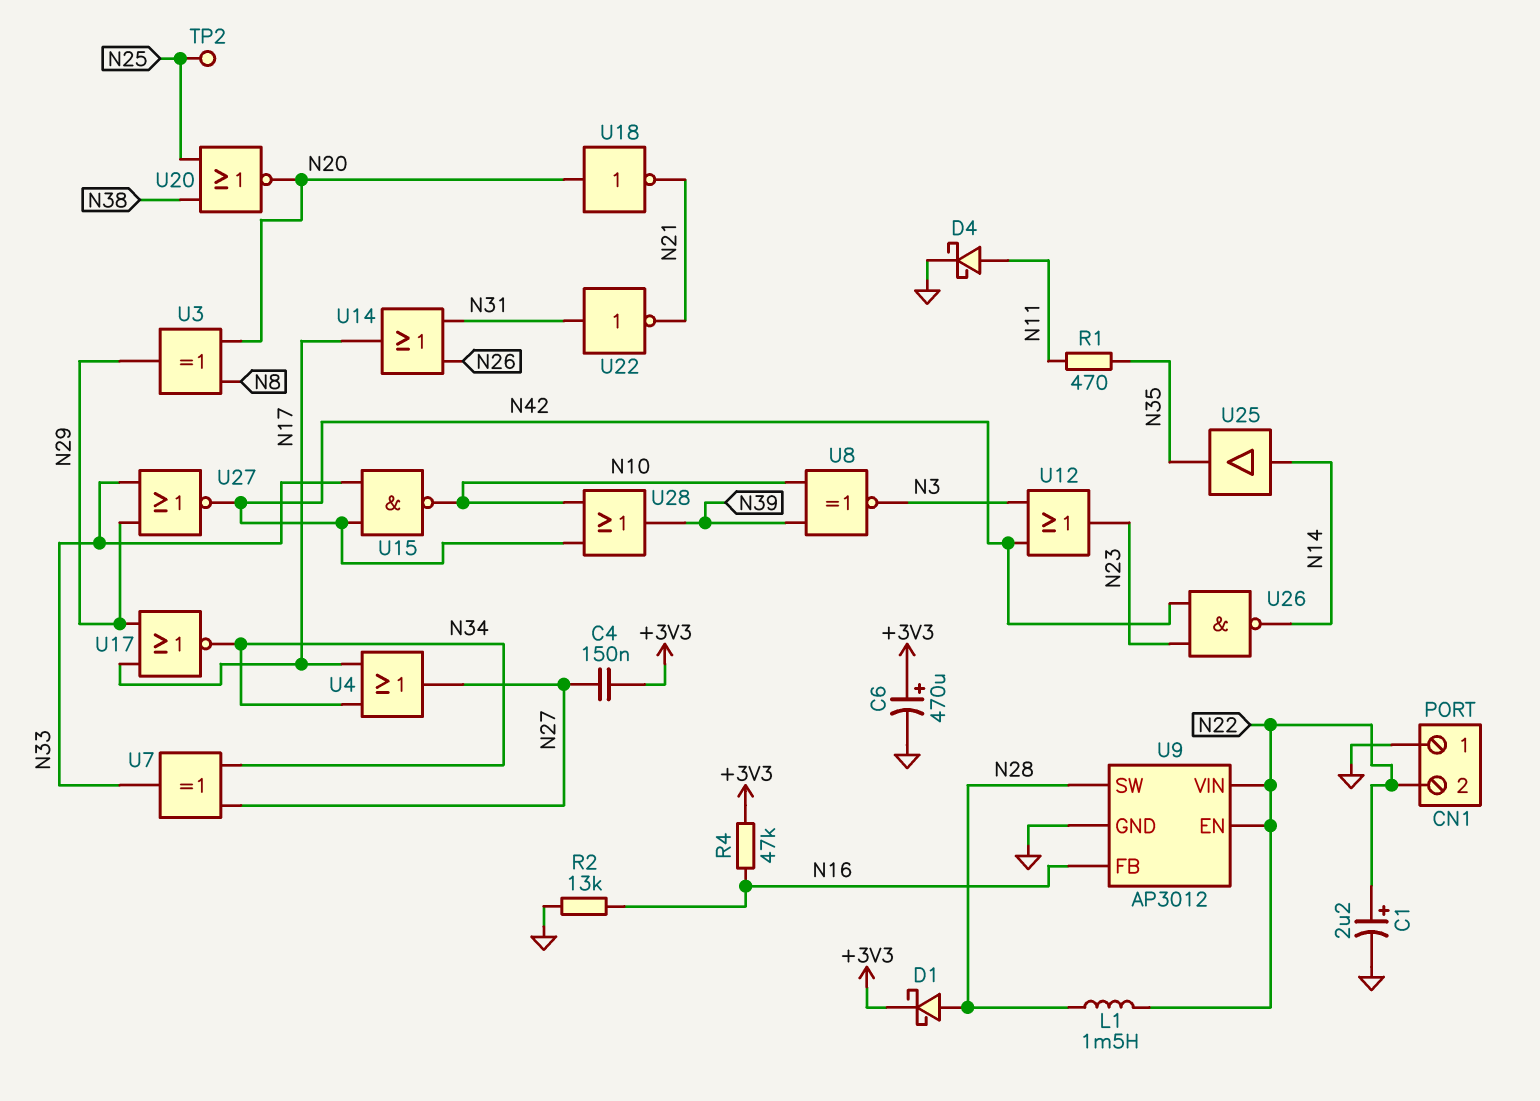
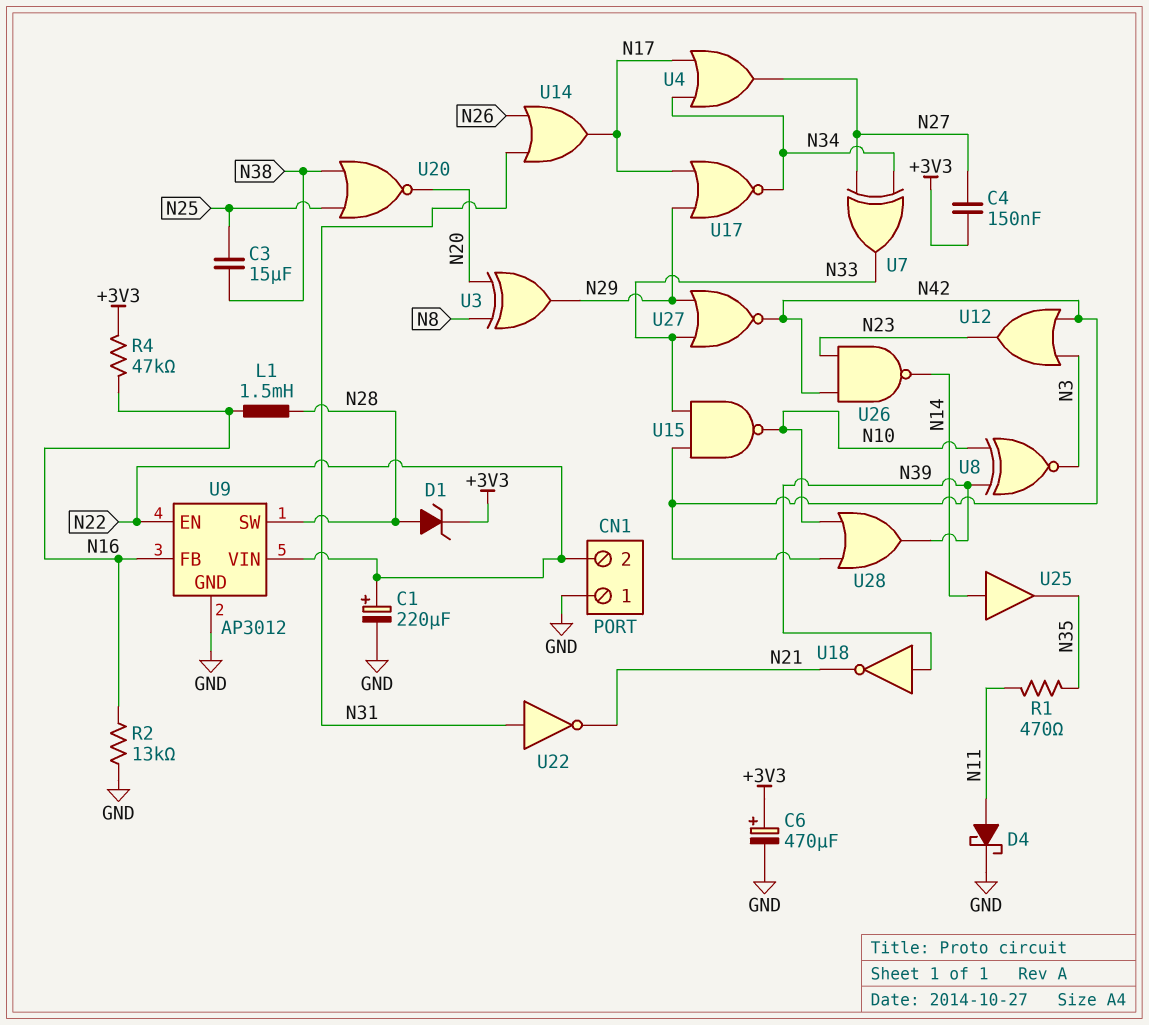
C1: 2.2uF (plus N22, minus GND) -> 220uF (plus N22, minus GND)
C3: none -> 15uF (N25, N38)
D1: schottky (A N28, K +3V3) -> zener (A N28, K +3V3)
L1: 1.5mH (N22, N28) -> 1.5mH (N16, N28)
TP2: test point (N25) -> none
U18: NOT (in N20, out N21) -> NOT (in N39, out N21)

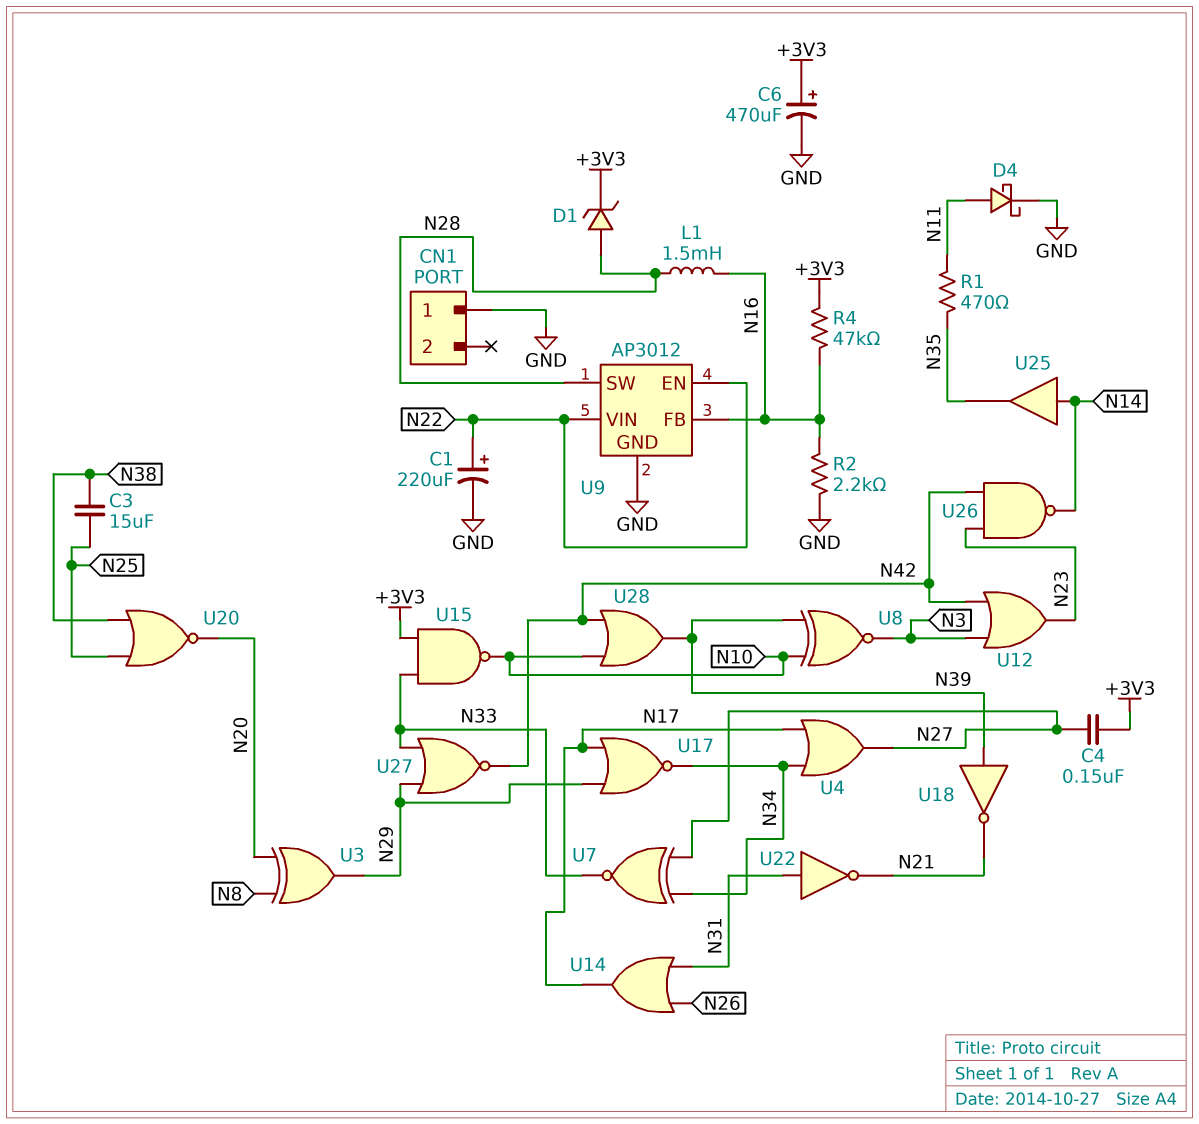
CN1 pin 2: N22 -> none
R2: 13k (GND, N16) -> 2.2k (GND, N16)
U7: XOR (in N27, in N34, out N33) -> XNOR (in N27, in N34, out N33)
U15: NAND (in N33, in N42, out N10) -> NAND (in +3V3, in N33, out N10)

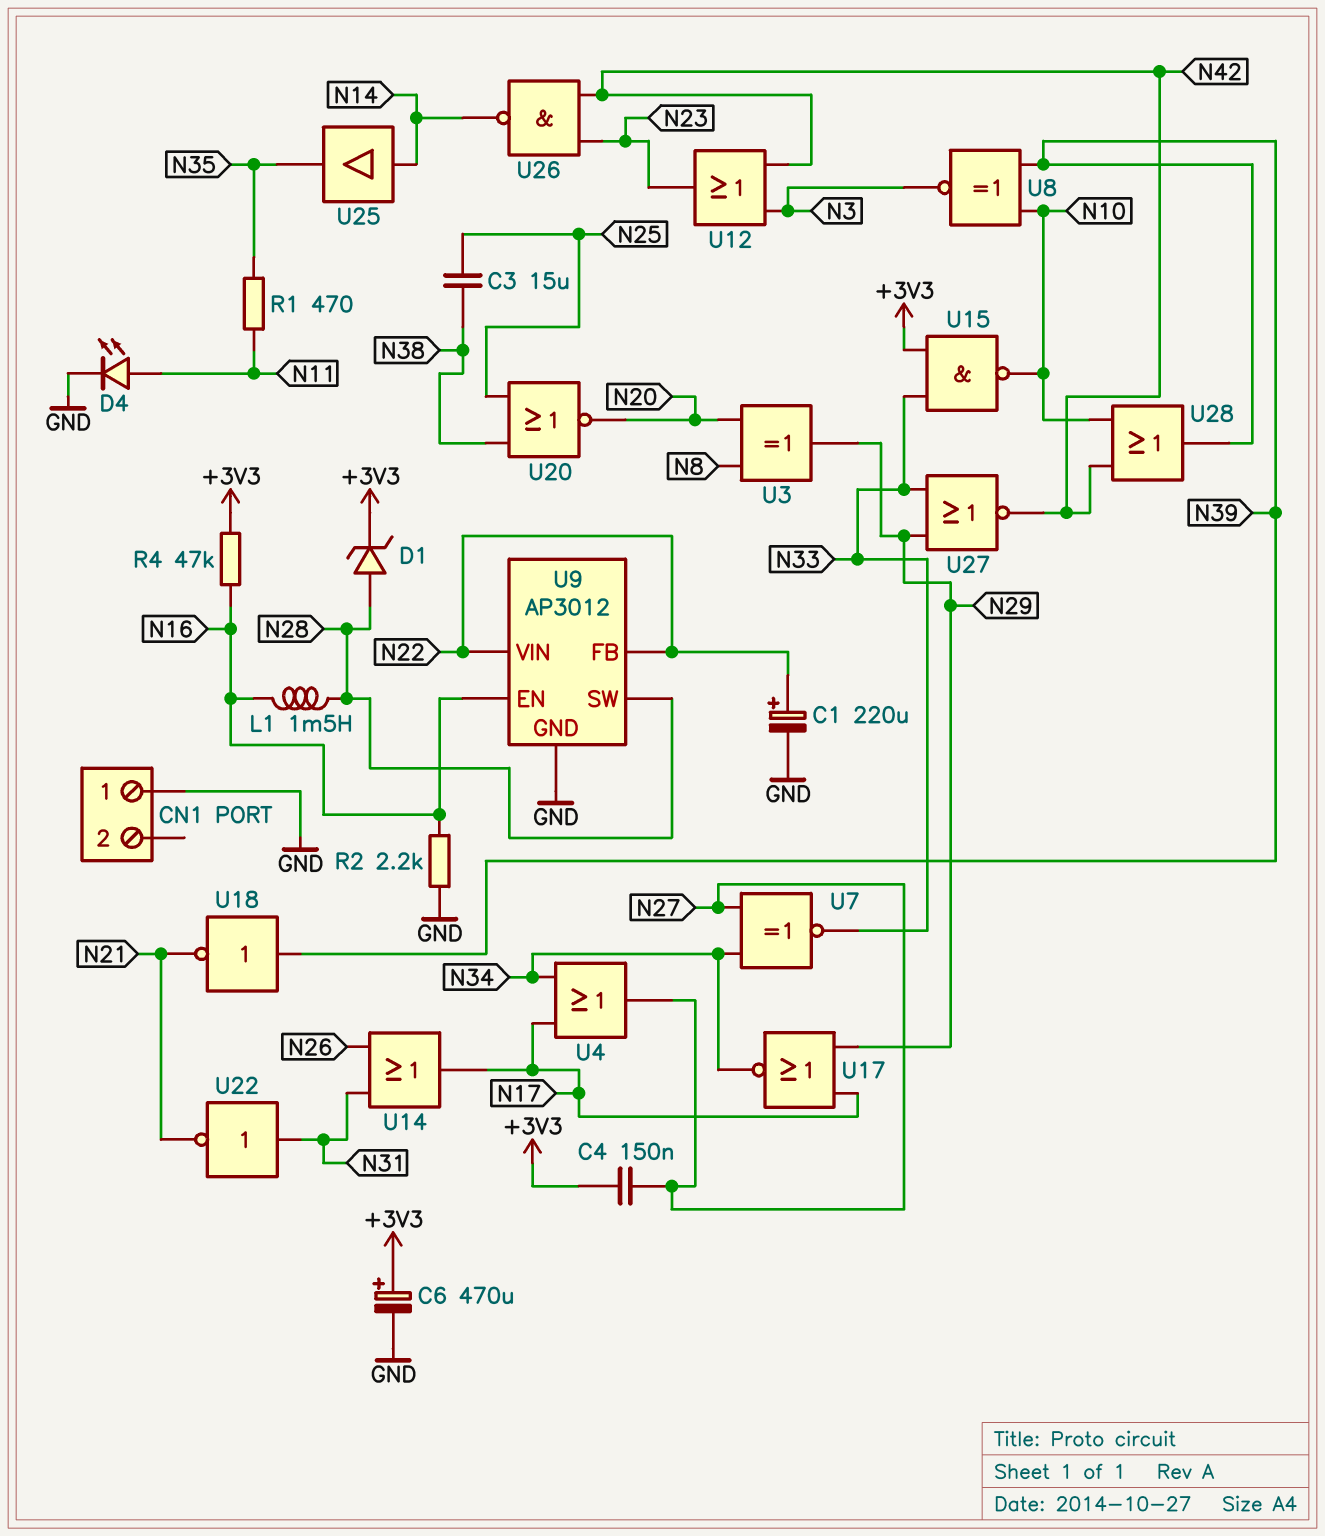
D4: schottky (A N11, K GND) -> LED (A N11, K GND)
U9 pin EN: N22 -> N16
U9 pin FB: N16 -> N22

